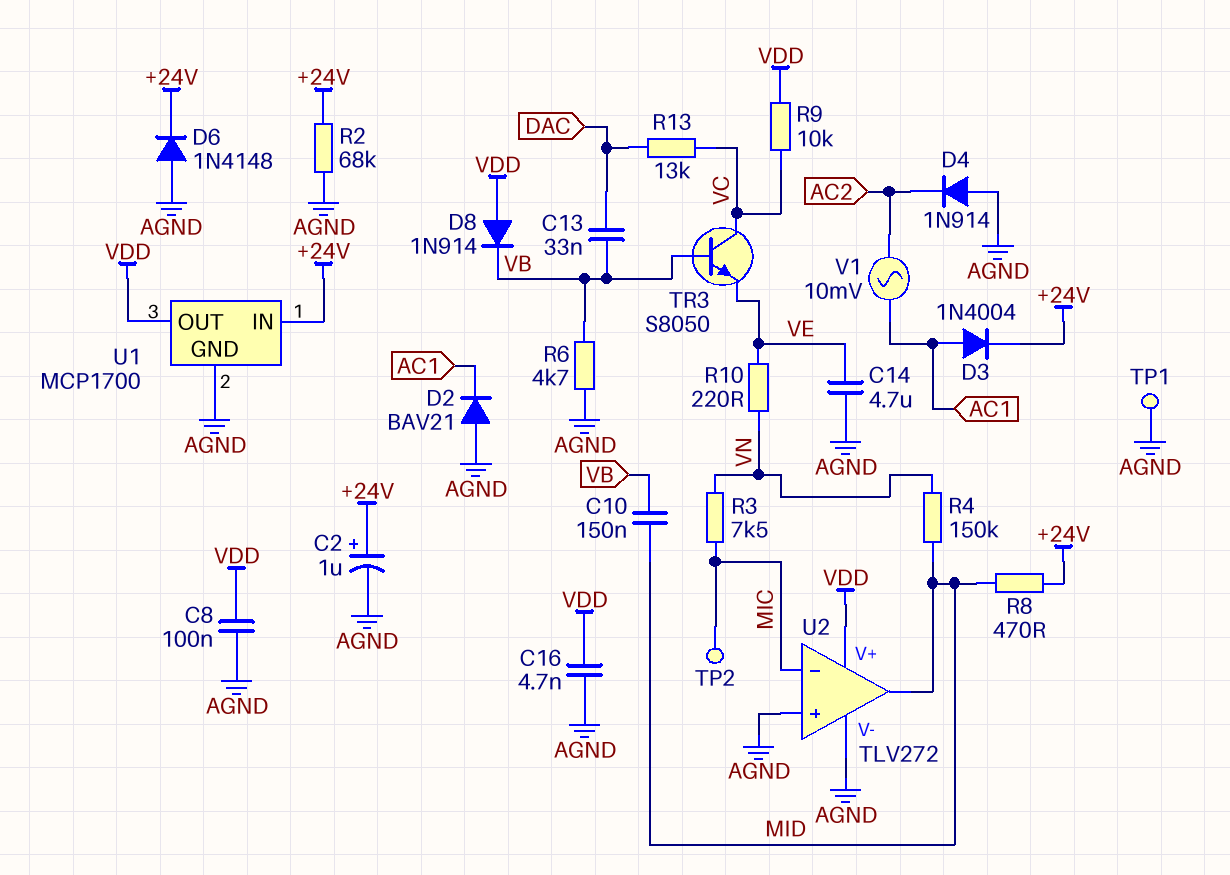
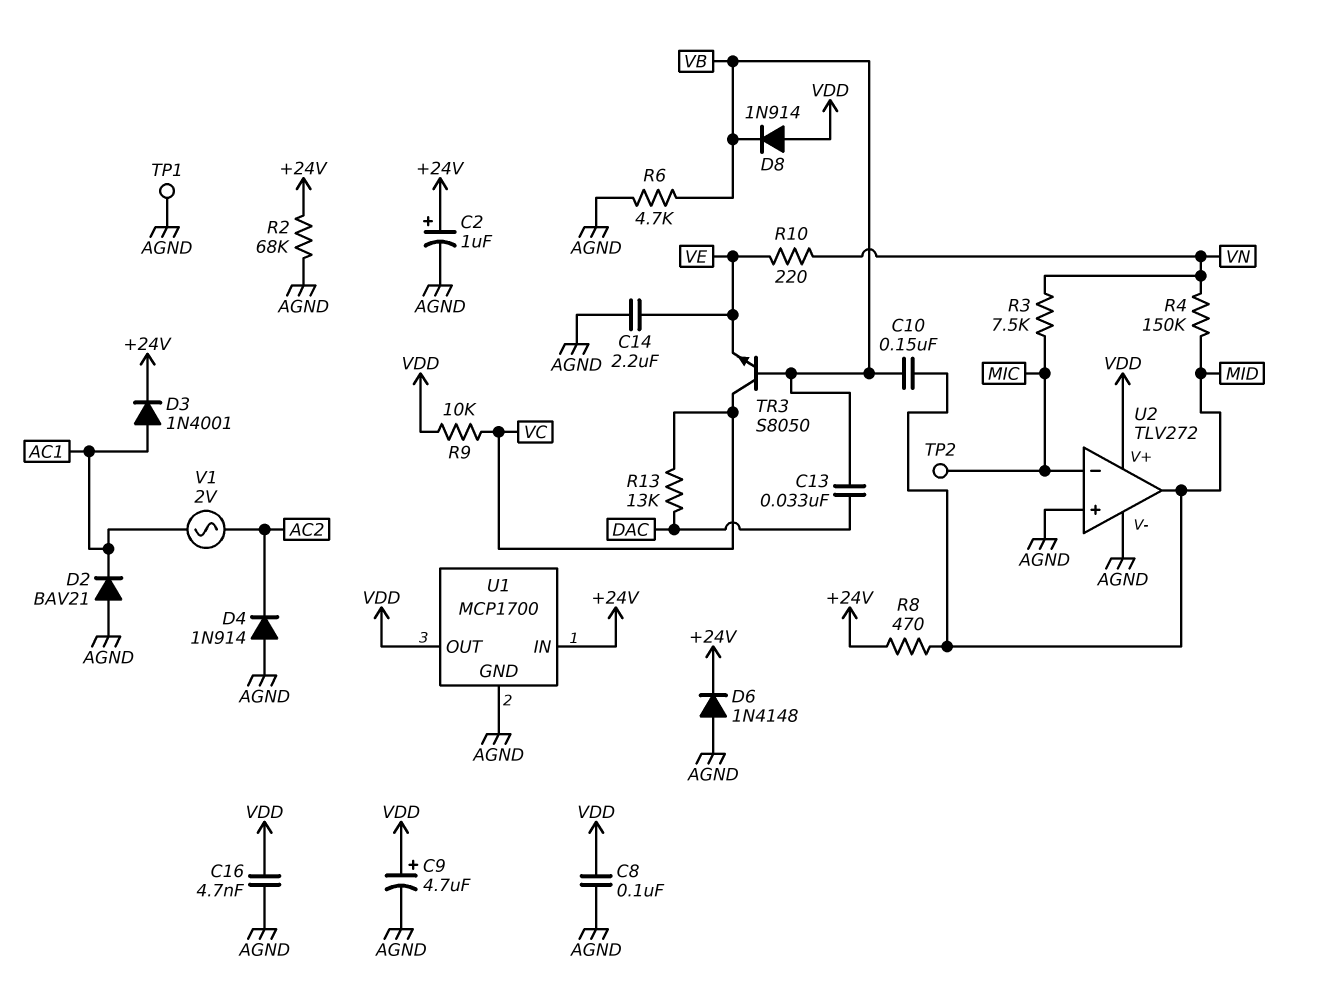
C9: none -> 4.7uF (plus VDD, minus AGND)
C14: 4.7uF (AGND, VE) -> 2.2uF (AGND, VE)
D3: diode 1N4004 (A AC1, K +24V) -> diode 1N4001 (A AC1, K +24V)
V1: AC 10mV (AC1, AC2) -> AC 2V (AC1, AC2)

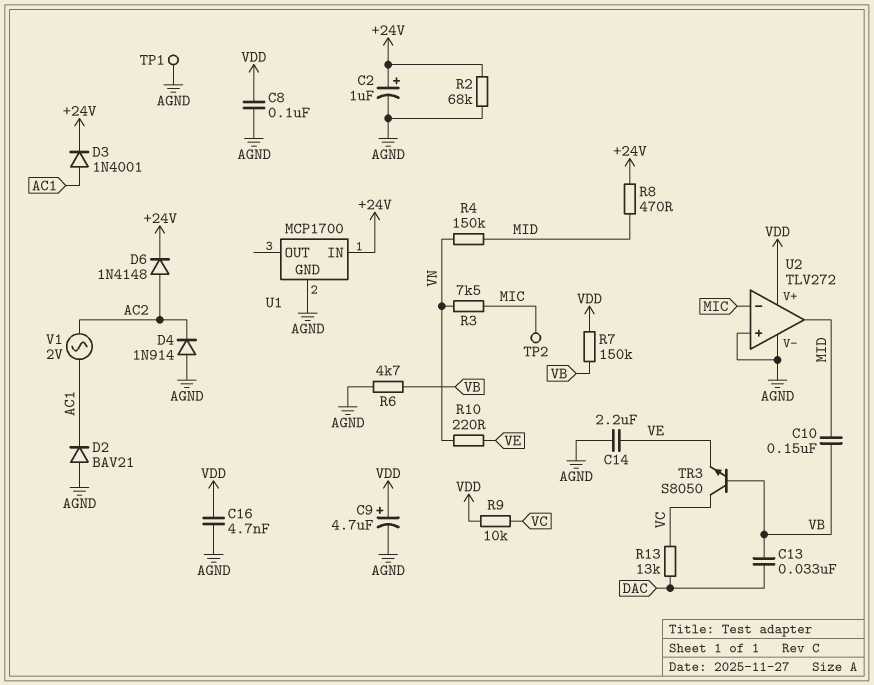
D6: diode 1N4148 (A AGND, K +24V) -> diode 1N4148 (A AC2, K +24V)
D8: diode 1N914 (A VDD, K VB) -> none
R7: none -> 150k (VB, VDD)
U1 pin OUT: VDD -> none

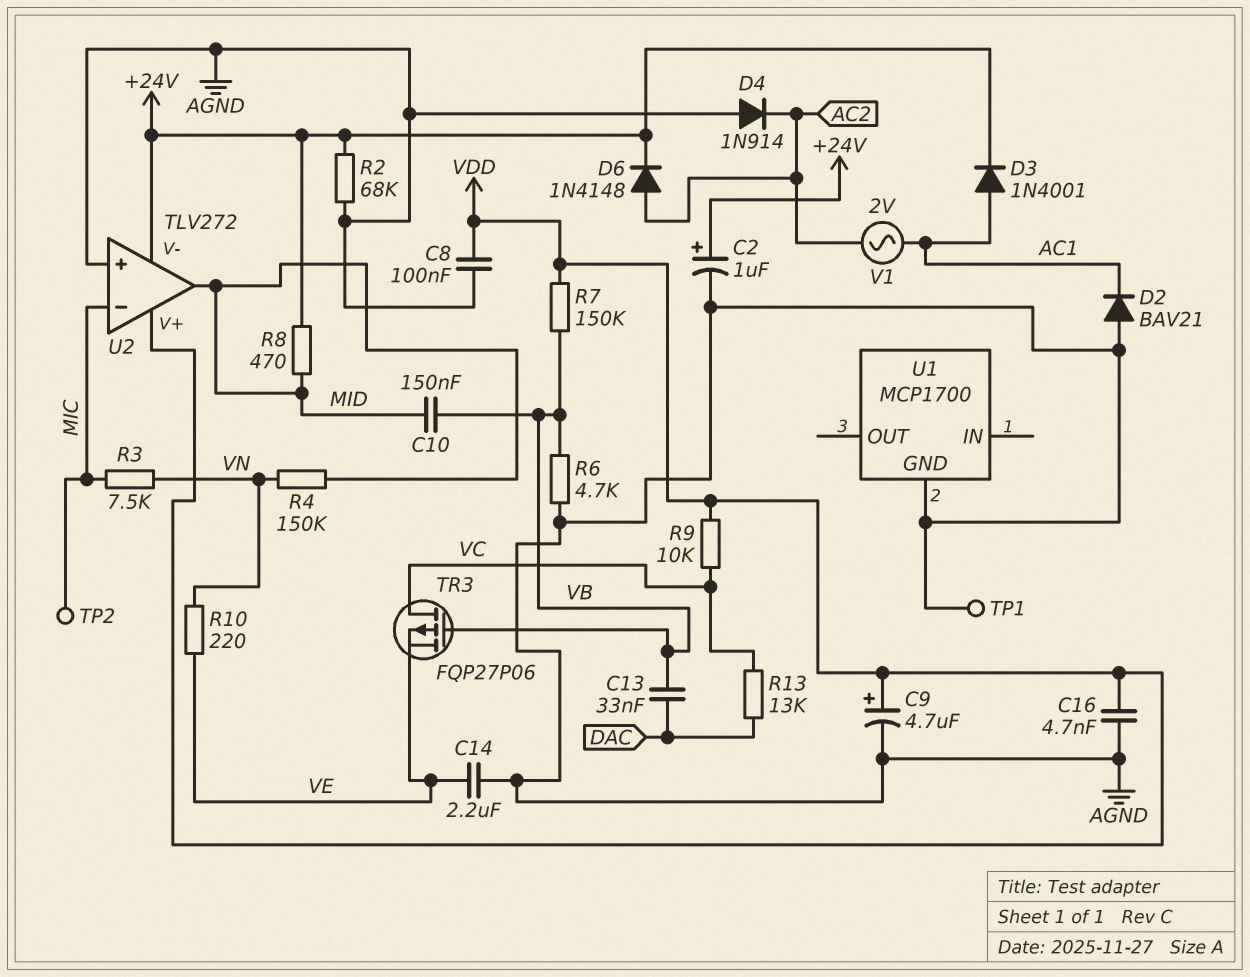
TR3: NPN S8050 (B VB, C VC, E VE) -> PMOS FQP27P06 (G VB, D VC, S VE)
U1 pin IN: +24V -> none
U2 pin V-: AGND -> +24V

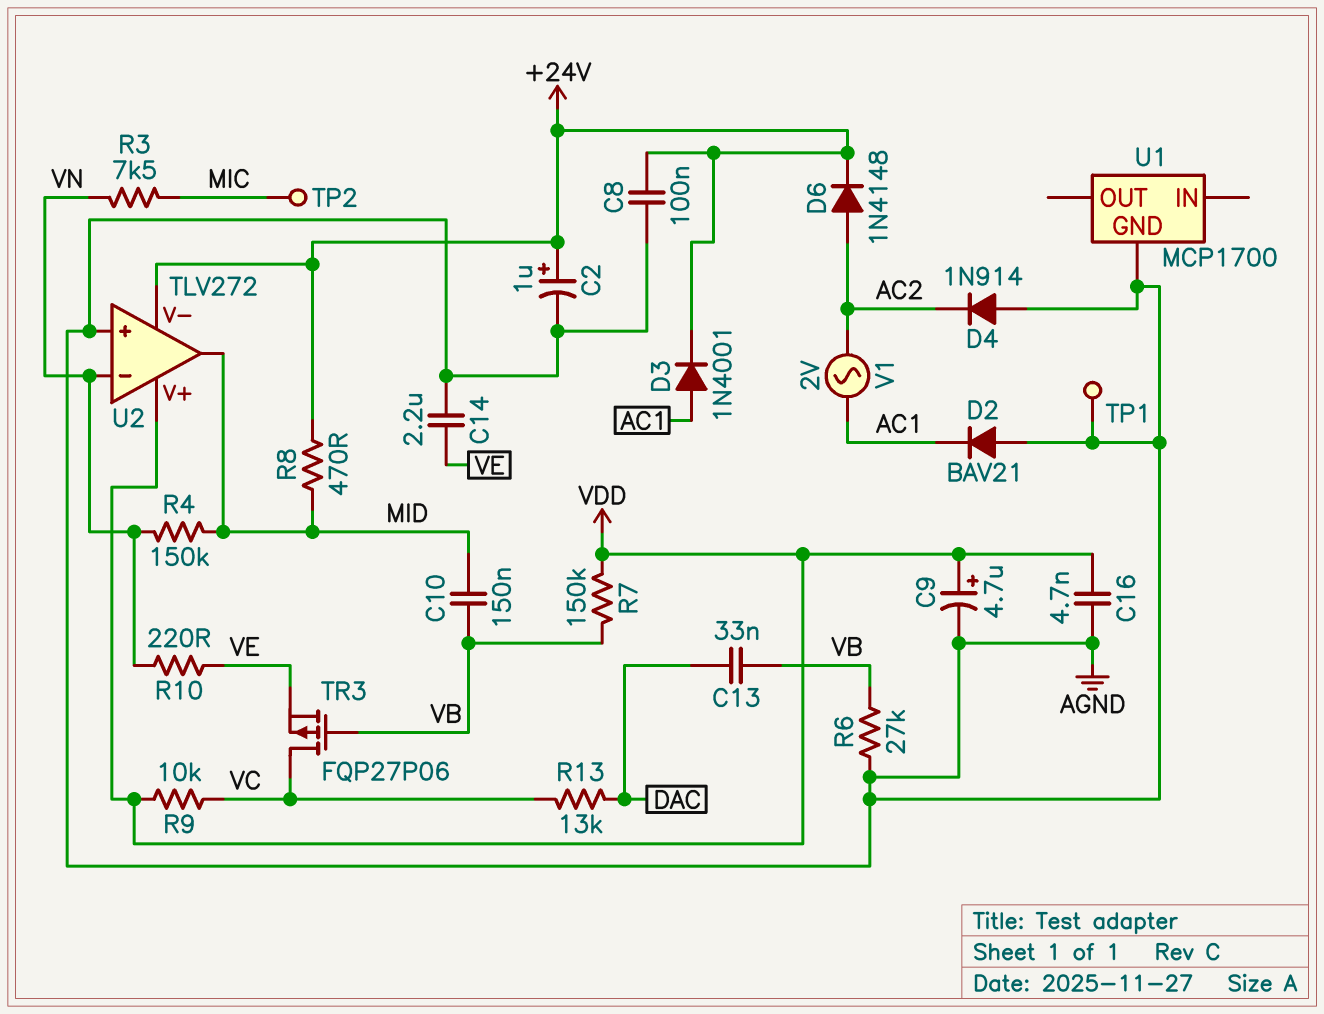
C8: 100nF (AGND, VDD) -> 100nF (+24V, AGND)
R2: 68k (+24V, AGND) -> none
R6: 4.7k (AGND, VB) -> 27k (AGND, VB)
U2 pin in-: MIC -> VN

